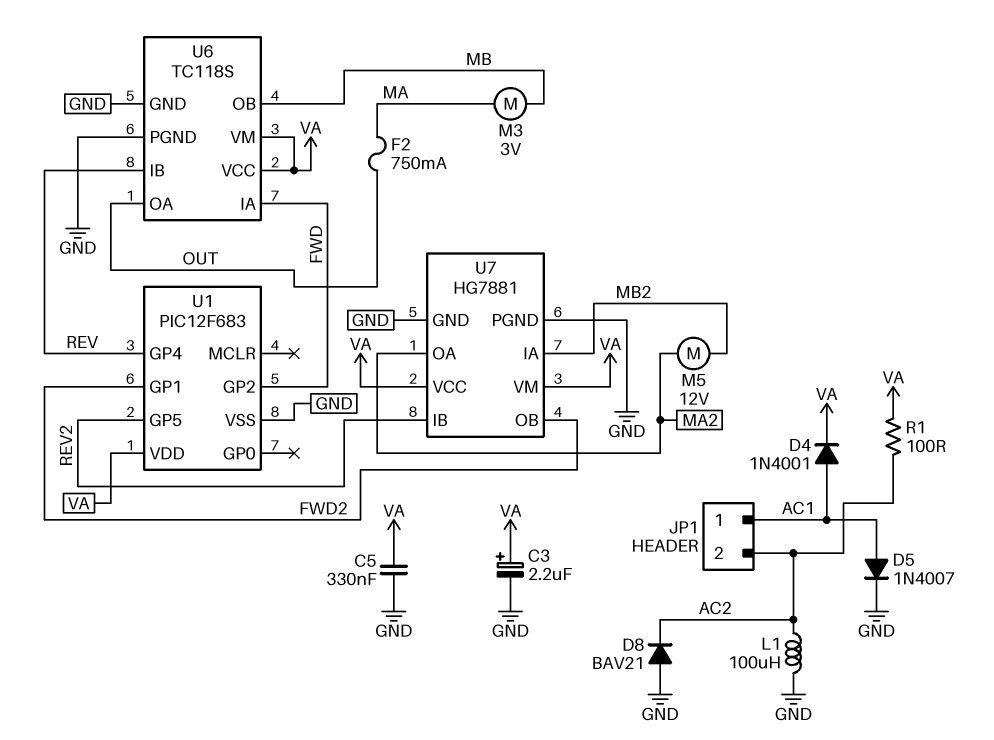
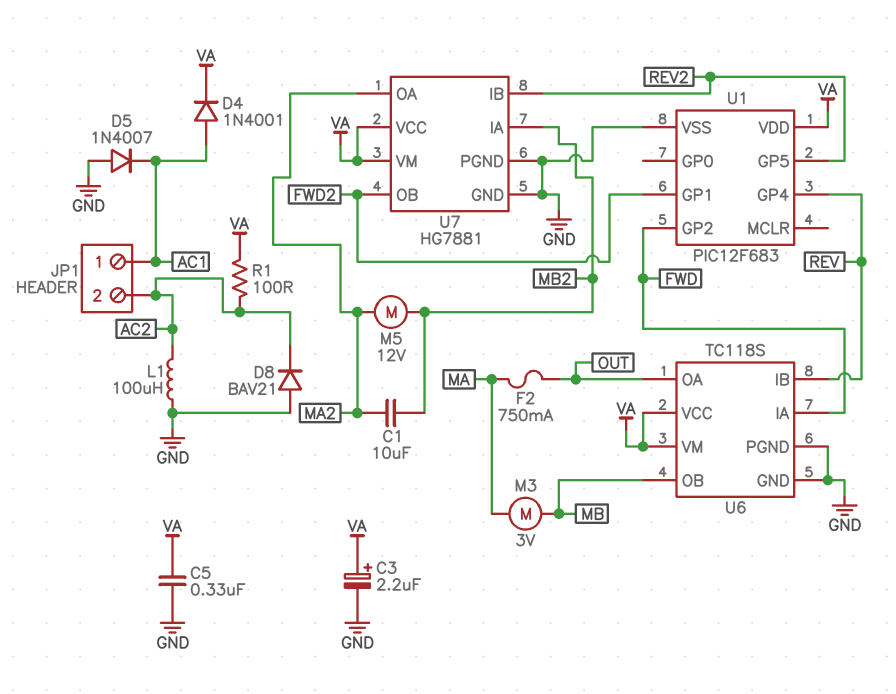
C1: none -> 10uF (MA2, MB2)
D5: diode 1N4007 (A AC1, K GND) -> diode 1N4007 (A GND, K AC1)

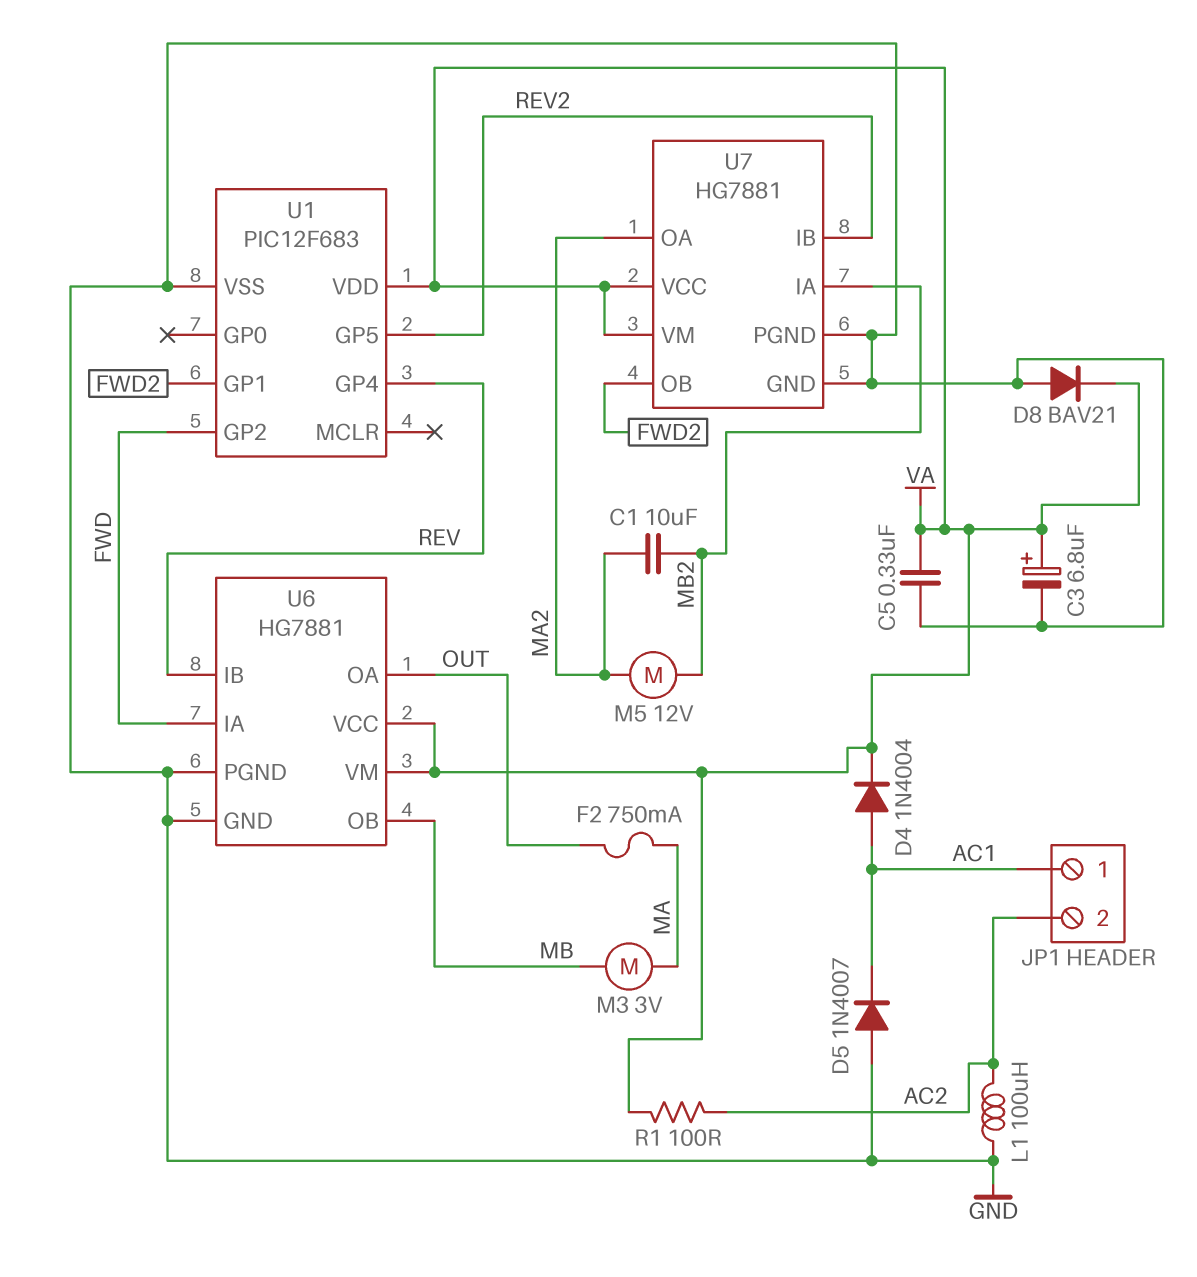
C3: 2.2uF (plus VA, minus GND) -> 6.8uF (plus VA, minus GND)
D4: diode 1N4001 (A AC1, K VA) -> diode 1N4004 (A AC1, K VA)
D8: diode BAV21 (A GND, K AC2) -> diode BAV21 (A GND, K VA)
U6: TC118S -> HG7881

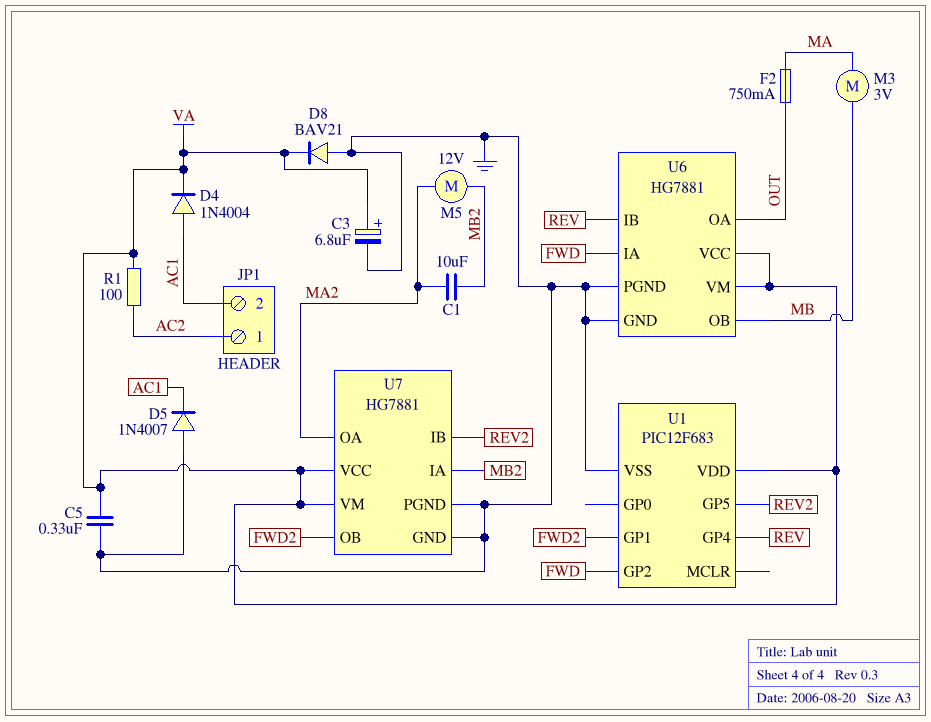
JP1 pin 1: AC1 -> AC2
JP1 pin 2: AC2 -> AC1
L1: 100uH (AC2, GND) -> none

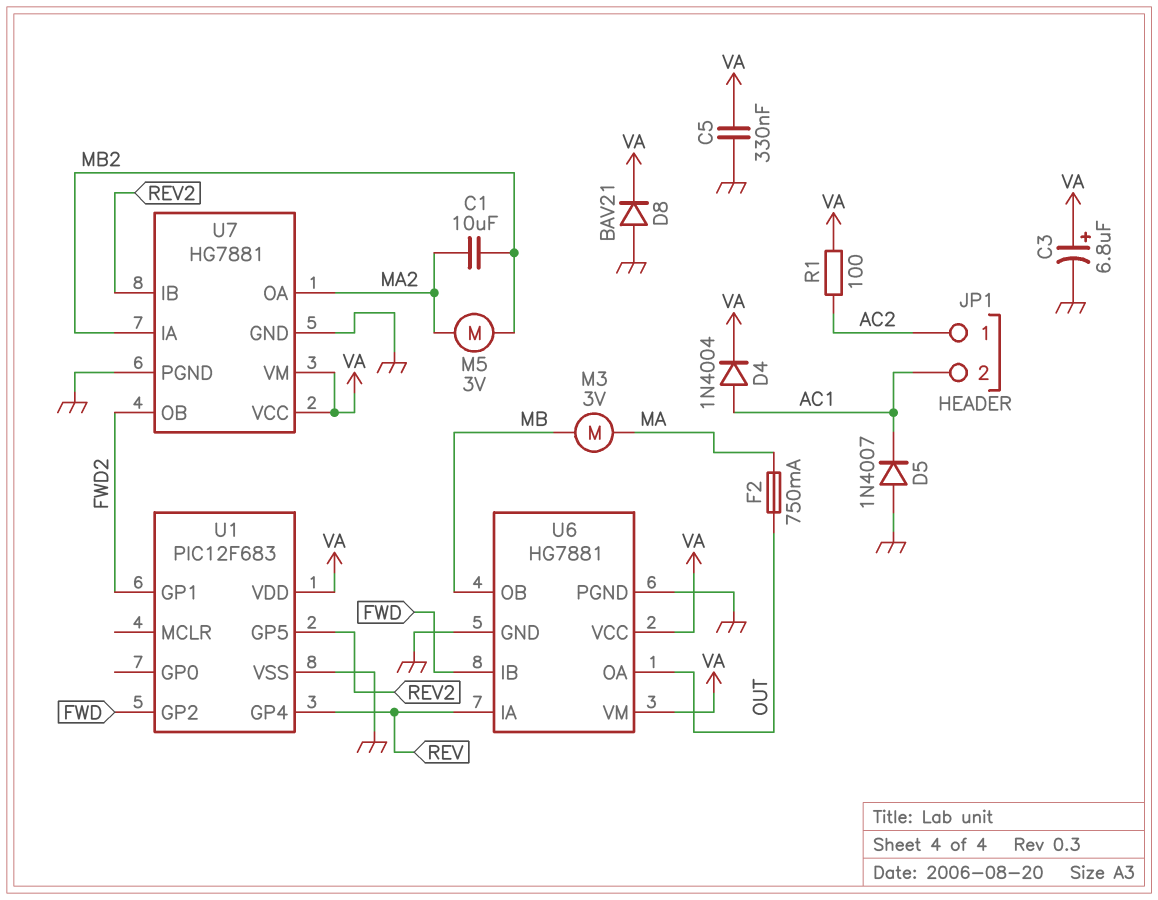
M5: motor 12V (MA2, MB2) -> motor 3V (MA2, MB2)
U6 pin IA: FWD -> REV
U6 pin IB: REV -> FWD

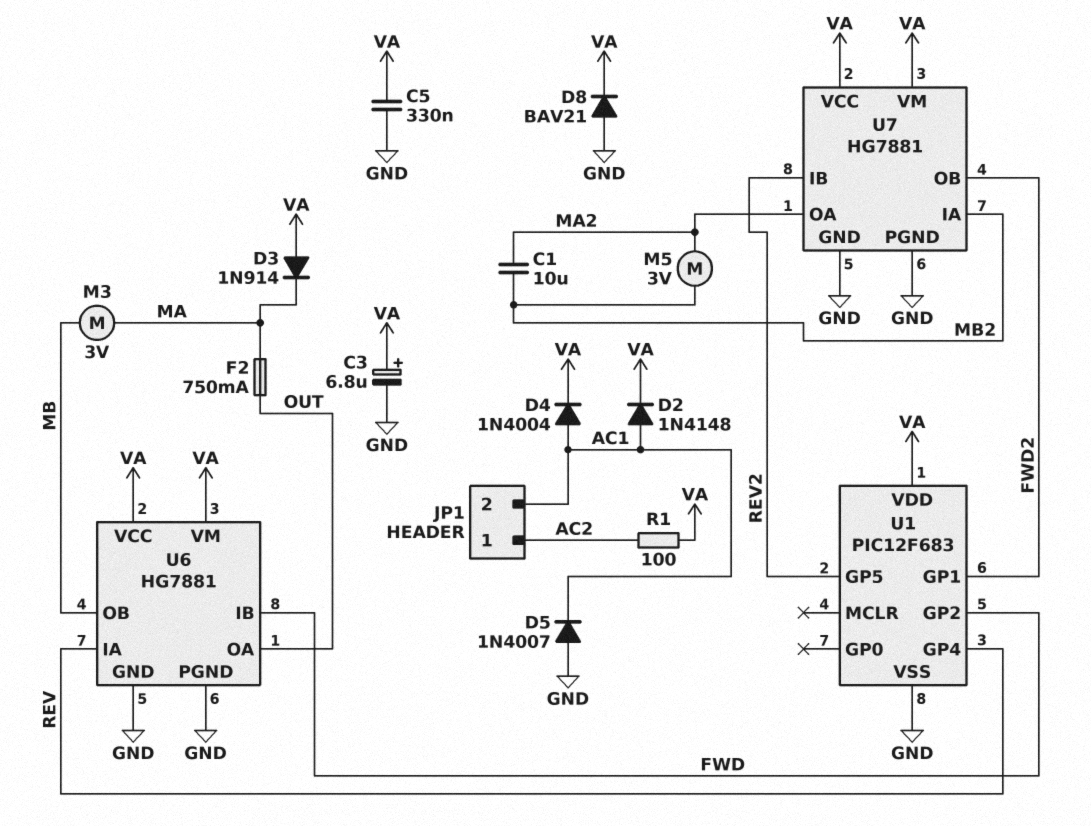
D2: none -> diode 1N4148 (A AC1, K VA)
D3: none -> diode 1N914 (A VA, K MA)

